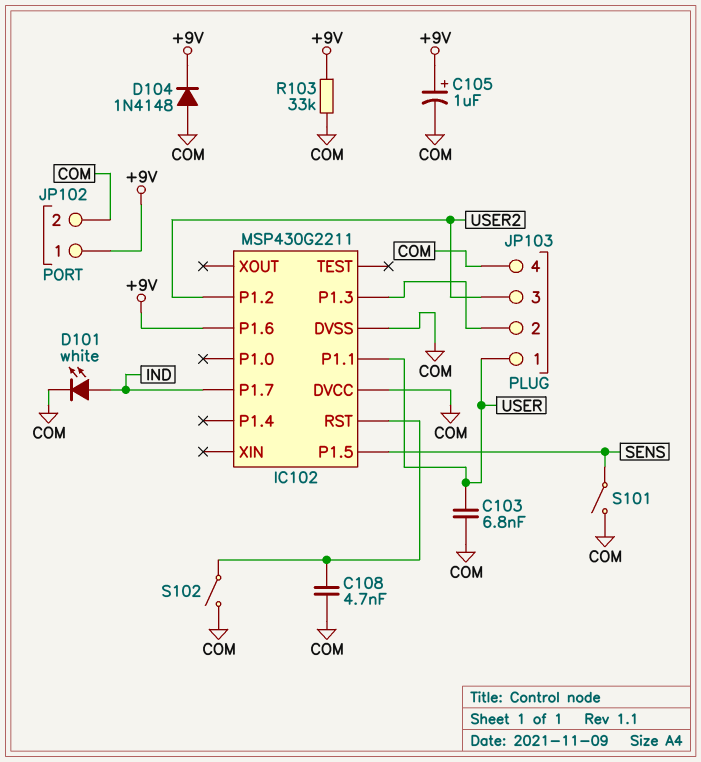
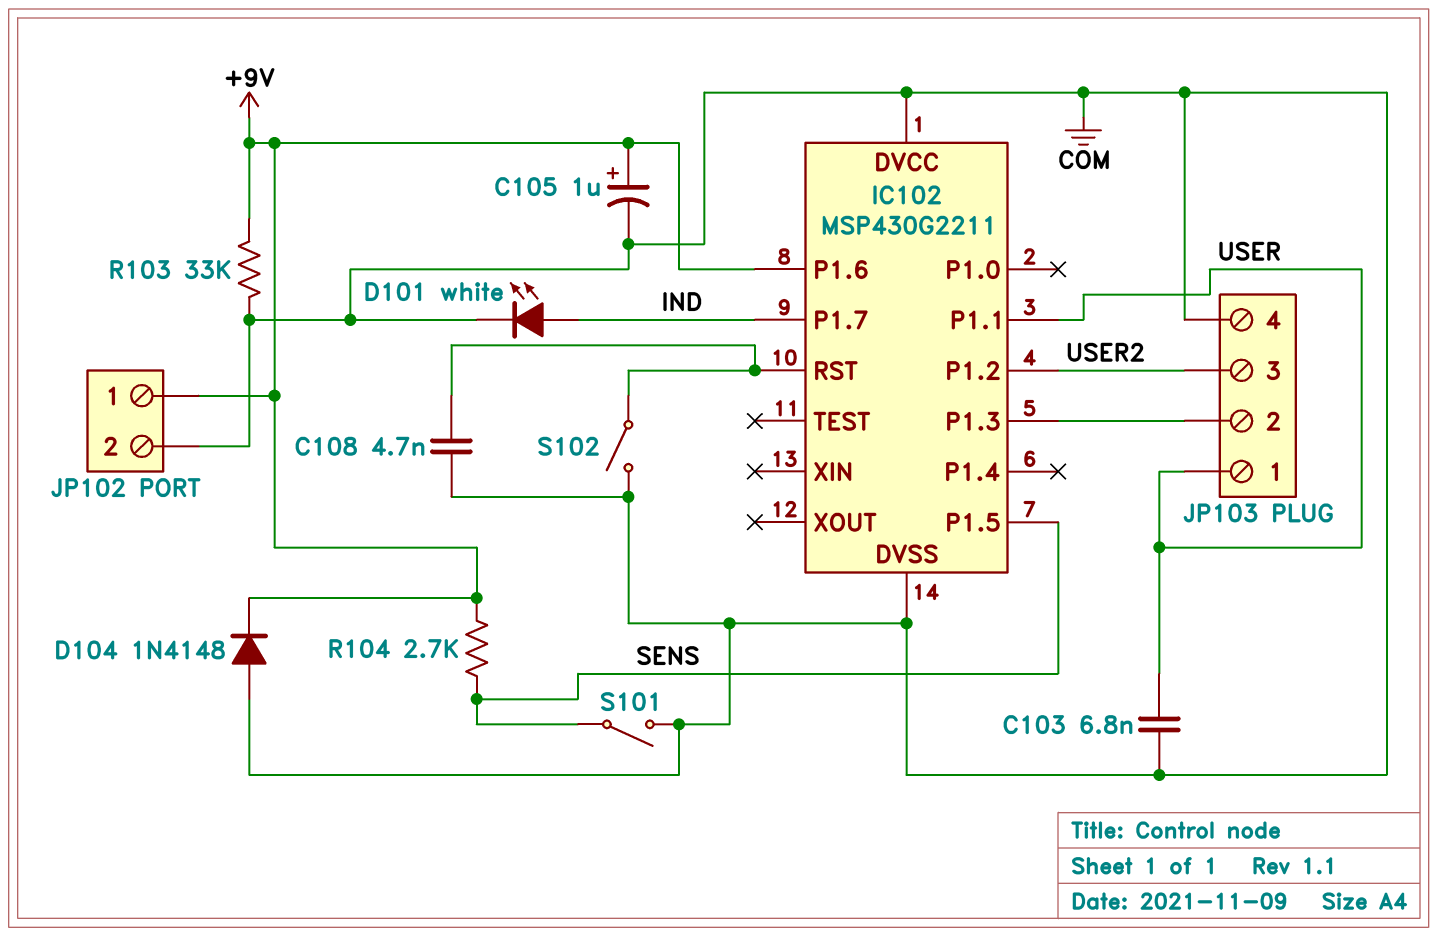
R104: none -> 2.7k (+9V, SENS)

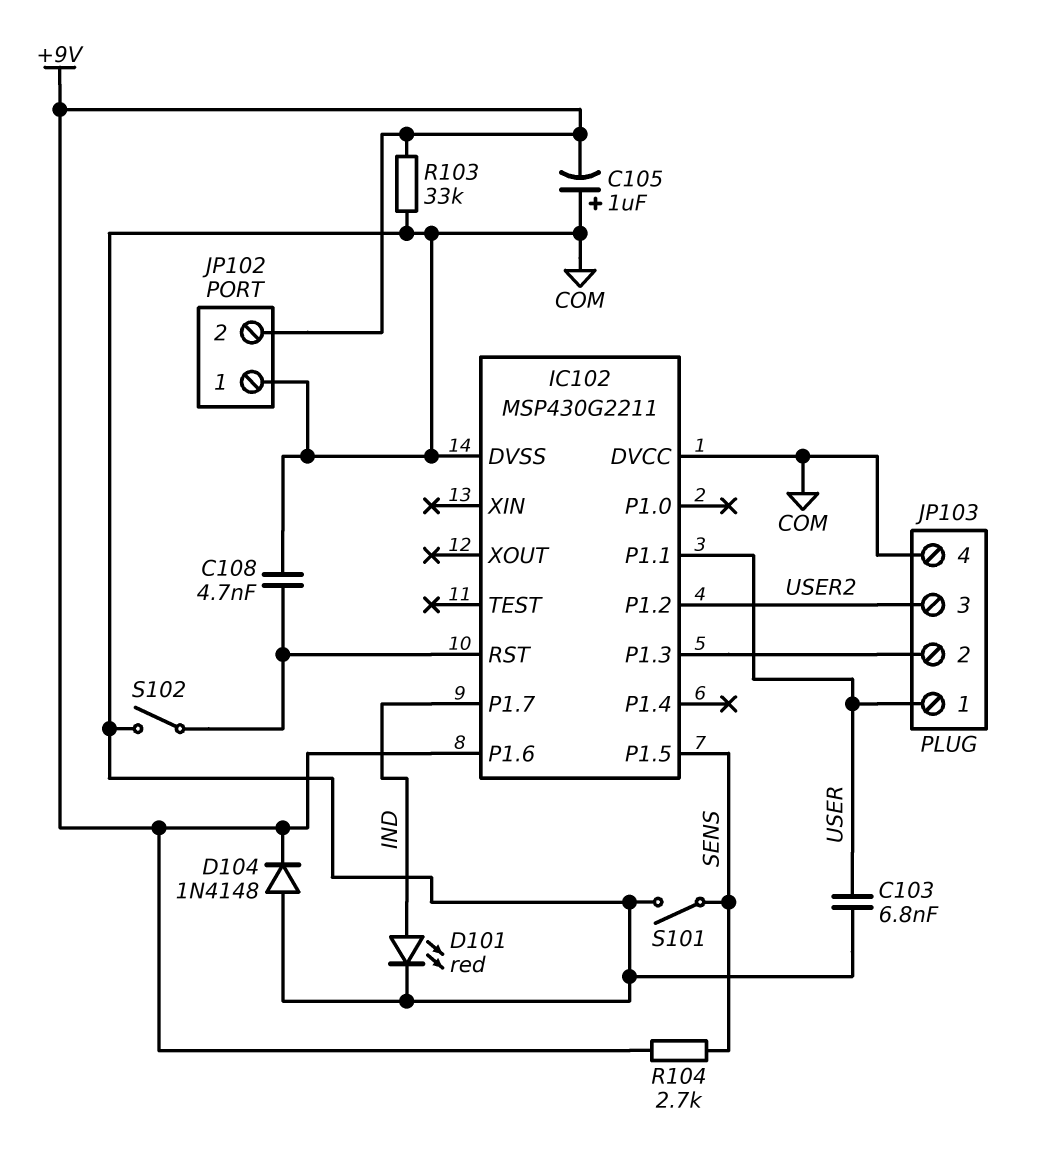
C105: 1uF (plus +9V, minus COM) -> 1uF (plus COM, minus +9V)
D101: LED white (A IND, K COM) -> LED red (A IND, K COM)
JP102 pin 1: +9V -> COM
JP102 pin 2: COM -> +9V

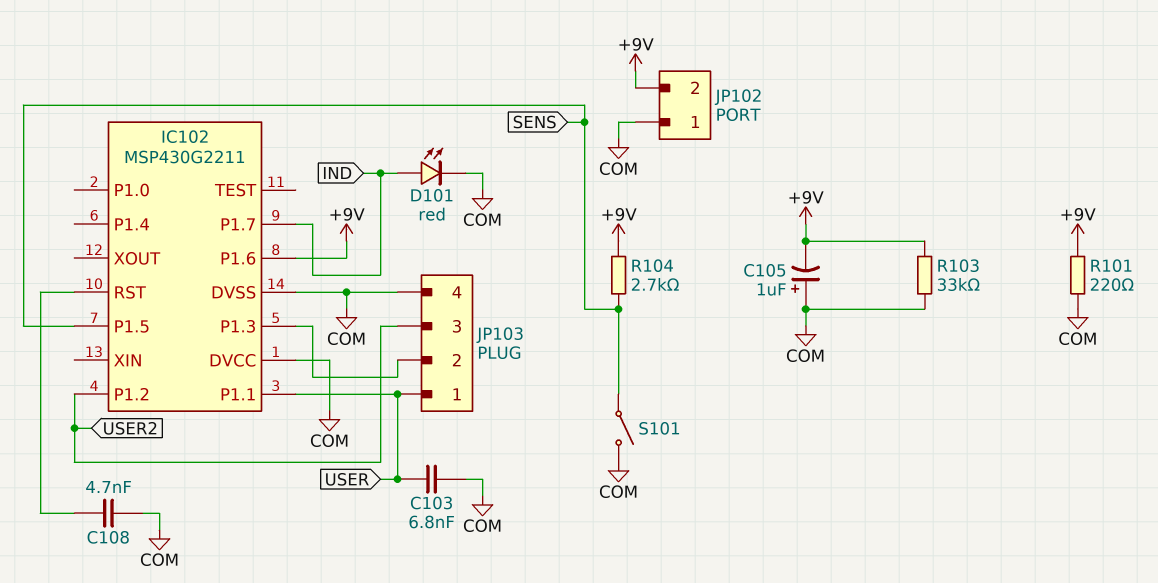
D104: diode 1N4148 (A COM, K +9V) -> none
R101: none -> 220 (+9V, COM)
S102: switch (COM, IC102/RST) -> none

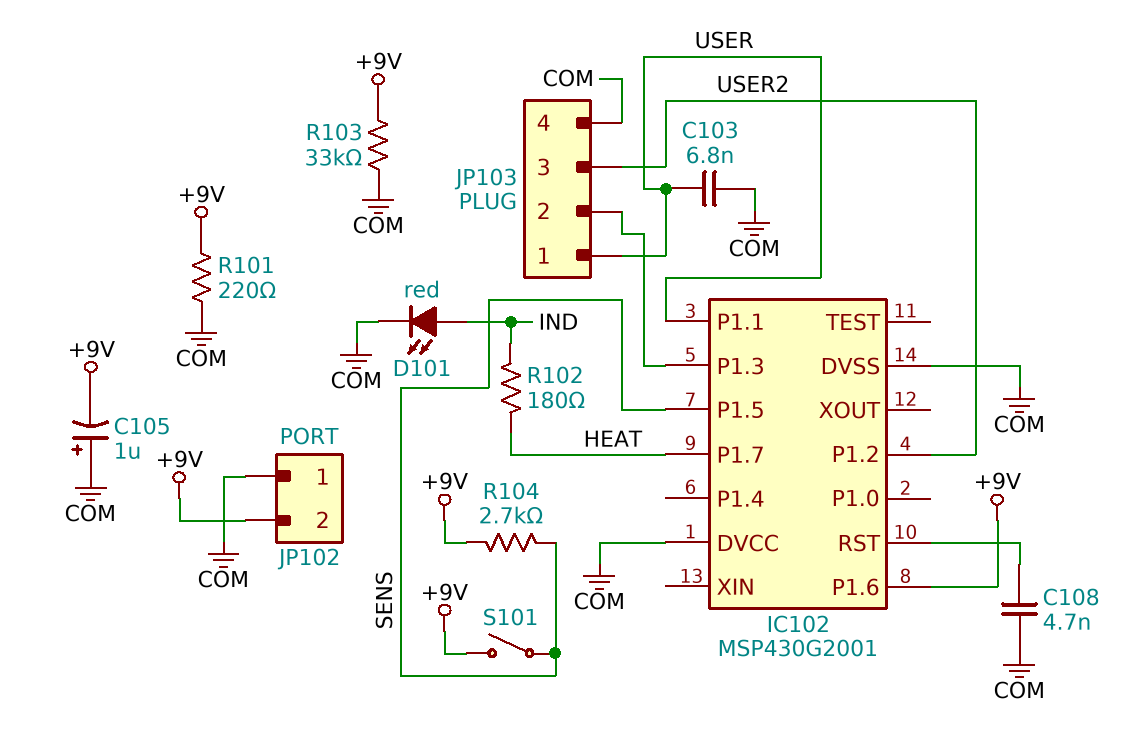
IC102: MSP430G2211 -> MSP430G2001
IC102 pin P1.7: IND -> HEAT
R102: none -> 180 (HEAT, IND)
S101: switch (COM, SENS) -> switch (+9V, SENS)

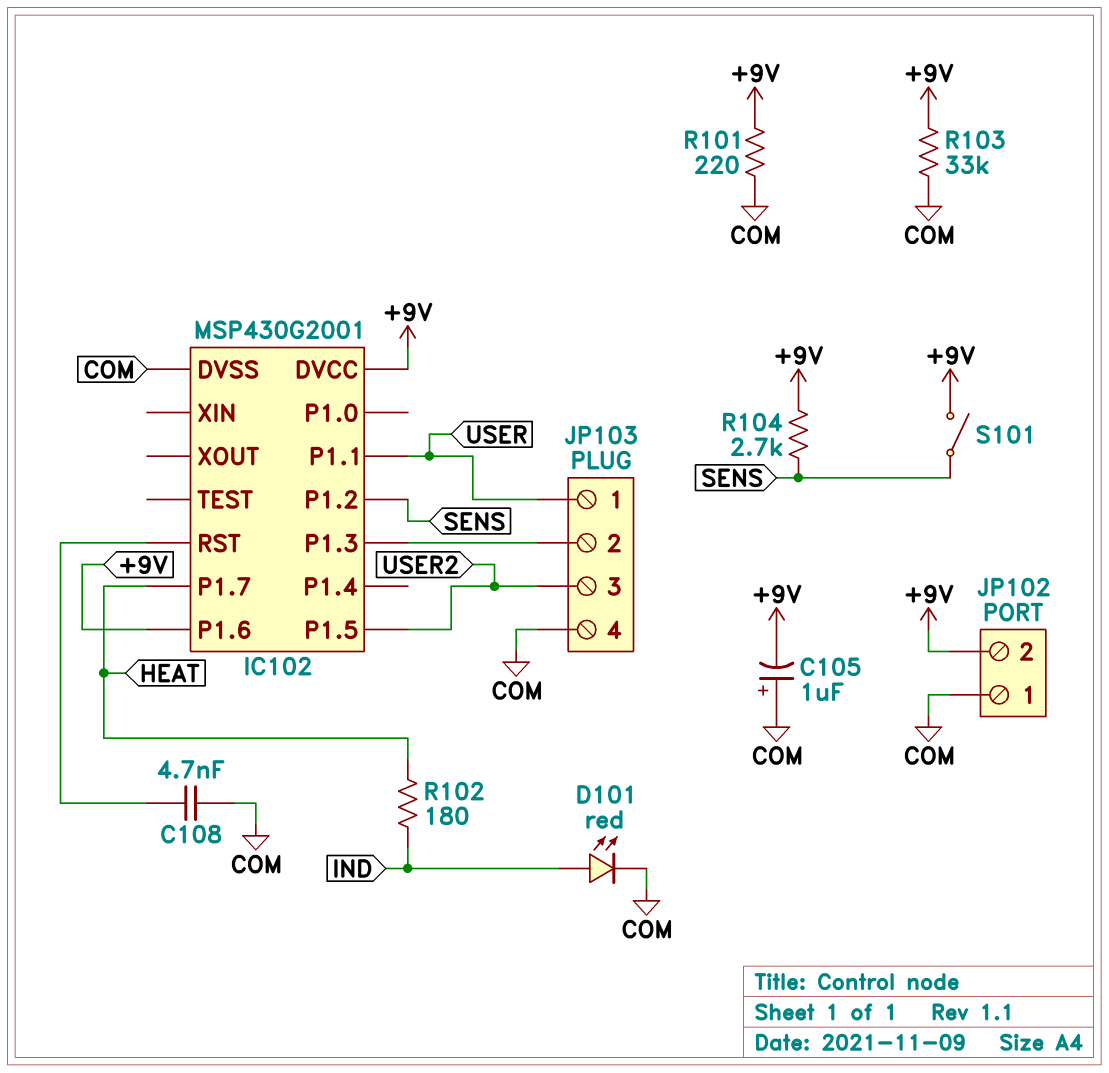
C103: 6.8nF (COM, USER) -> none
IC102 pin DVCC: COM -> +9V
IC102 pin P1.2: USER2 -> SENS
IC102 pin P1.5: SENS -> USER2

